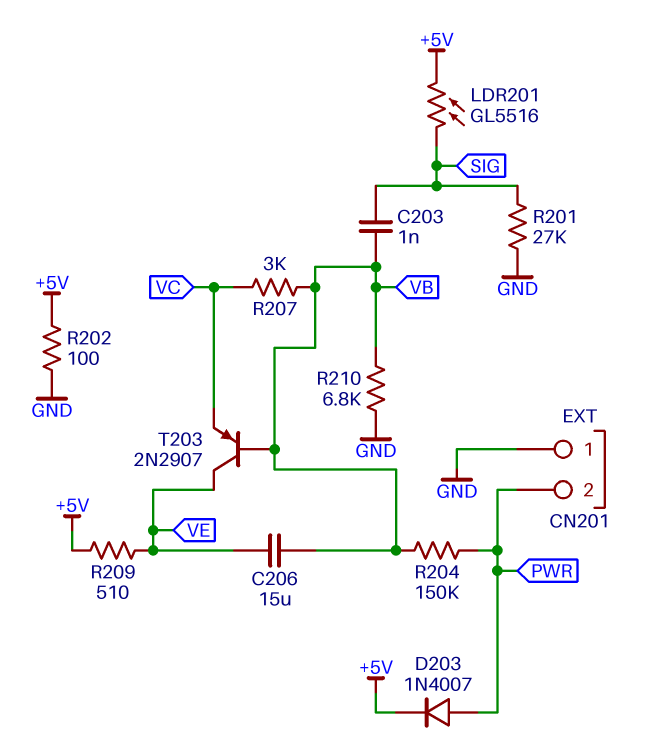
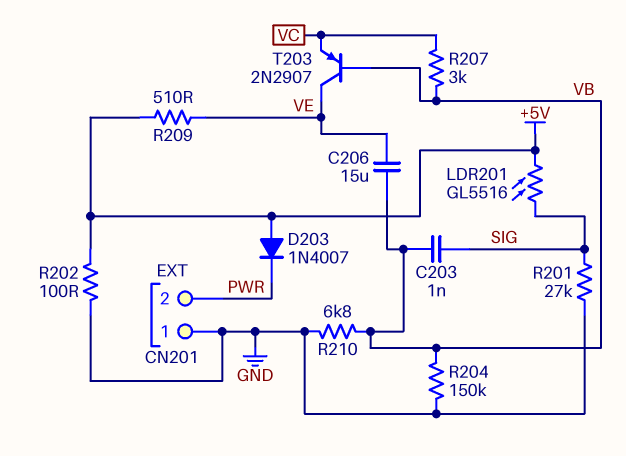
D203: diode 1N4007 (A PWR, K +5V) -> diode 1N4007 (A +5V, K PWR)
R204: 150k (PWR, VB) -> 150k (GND, VB)

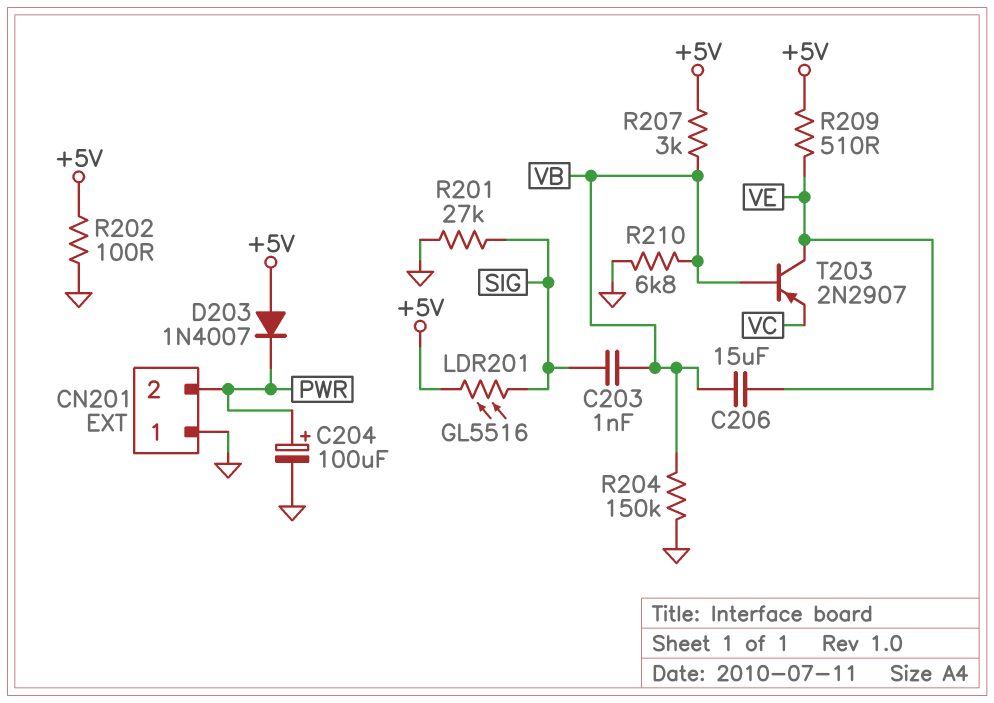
C204: none -> 100uF (plus PWR, minus GND)
R207: 3k (VB, VC) -> 3k (+5V, VB)

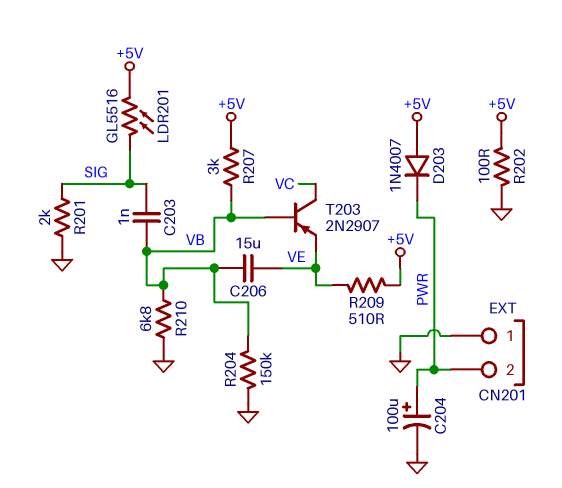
R201: 27k (GND, SIG) -> 2k (GND, SIG)
T203: PNP 2N2907 (B VB, C VE, E VC) -> PNP 2N2907 (B VB, C VC, E VE)

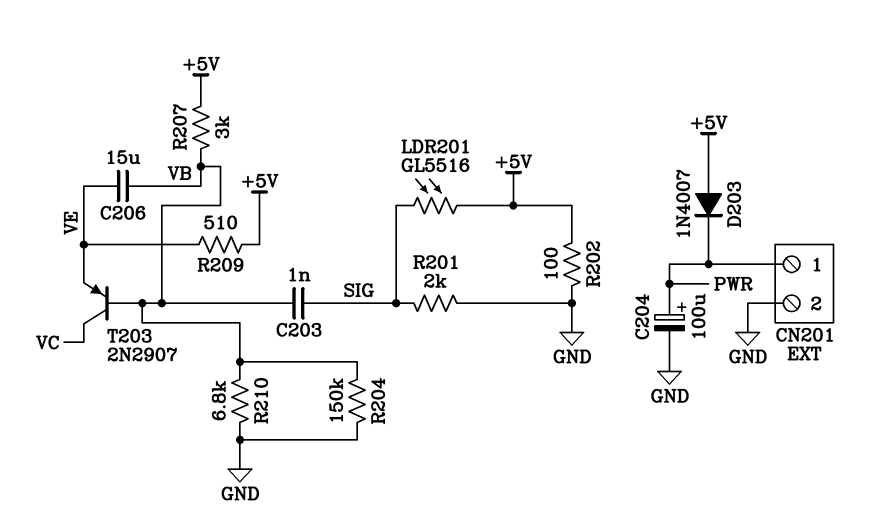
CN201 pin 1: GND -> PWR
CN201 pin 2: PWR -> GND

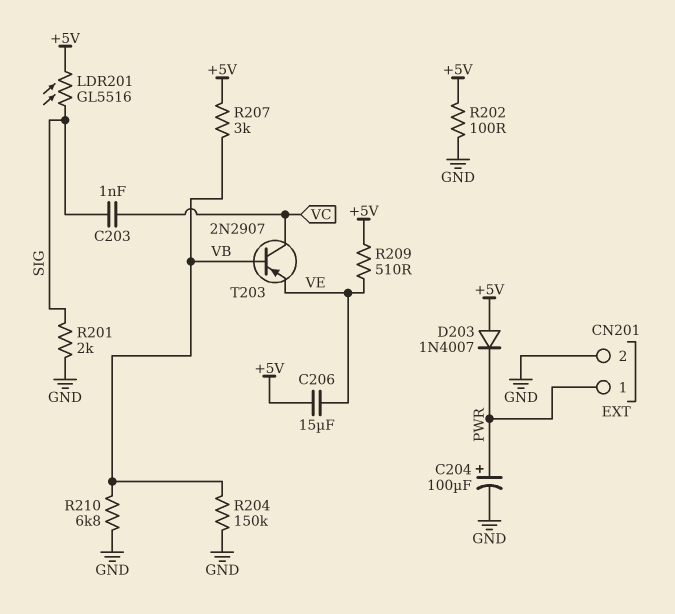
C203: 1nF (SIG, VB) -> 1nF (SIG, VC)
C206: 15uF (VB, VE) -> 15uF (+5V, VE)

